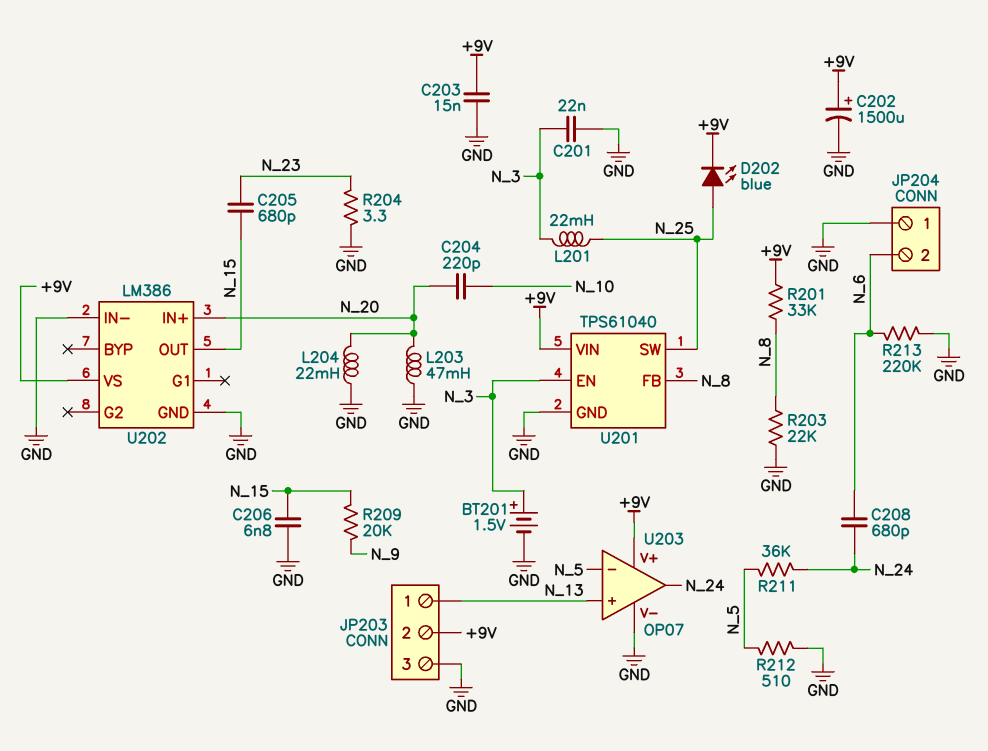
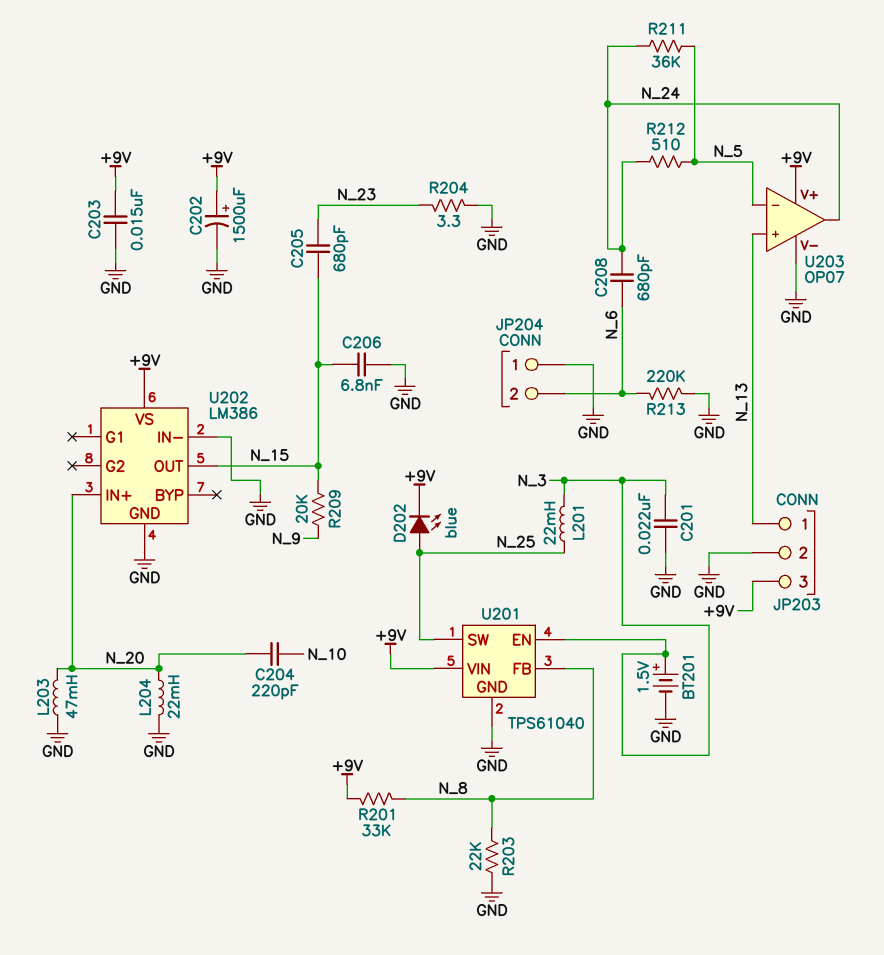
JP203 pin 2: +9V -> GND
JP203 pin 3: GND -> +9V
R212: 510 (GND, N_5) -> 510 (N_5, N_24)

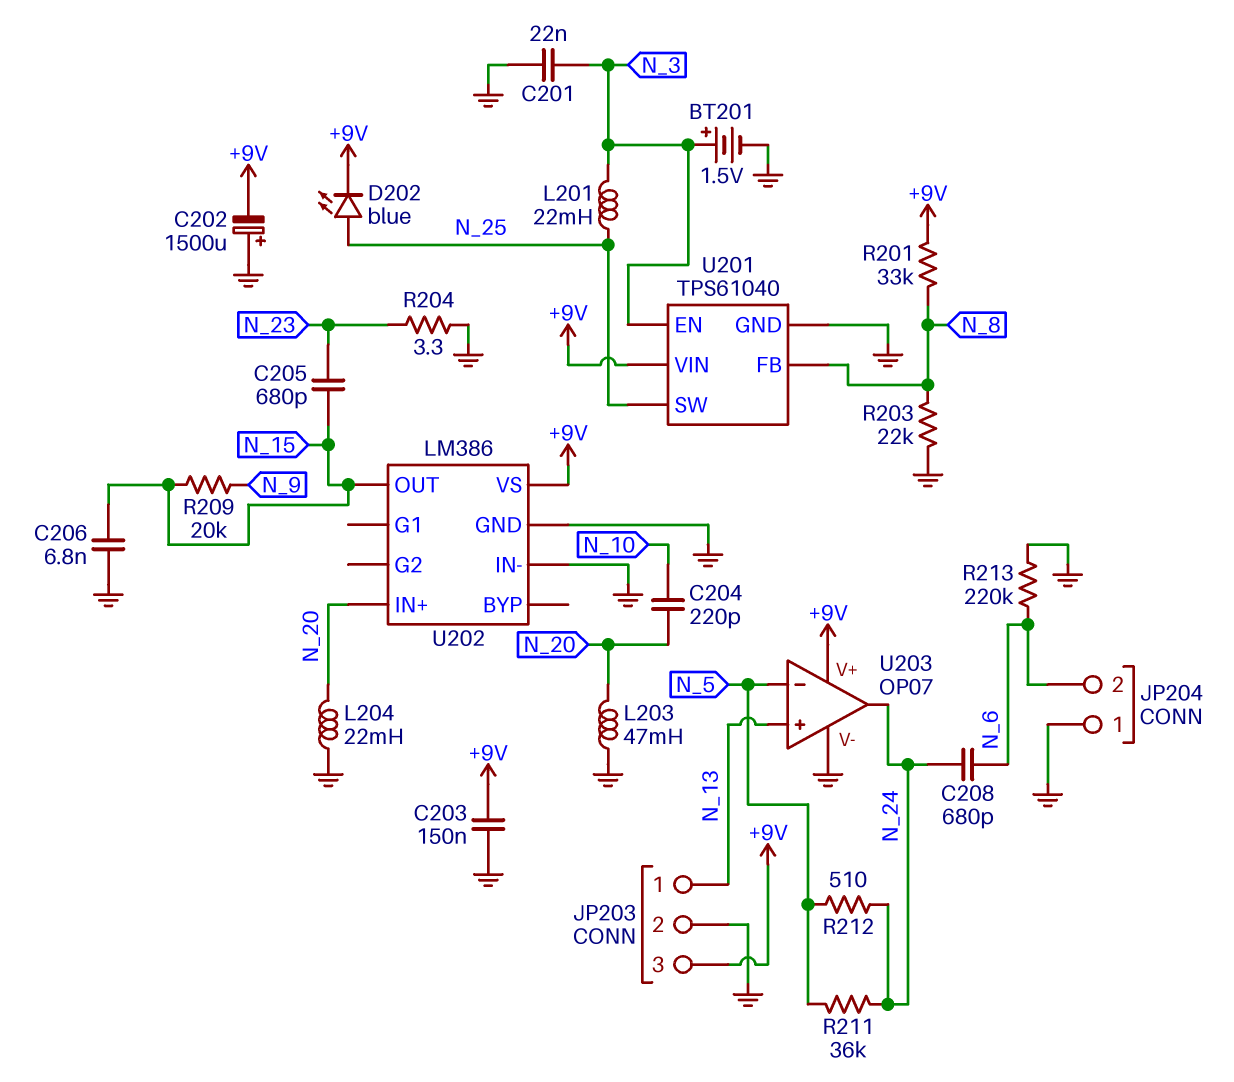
C202: 1500uF (plus +9V, minus GND) -> 1500uF (plus GND, minus +9V)
C203: 15nF (+9V, GND) -> 150nF (+9V, GND)

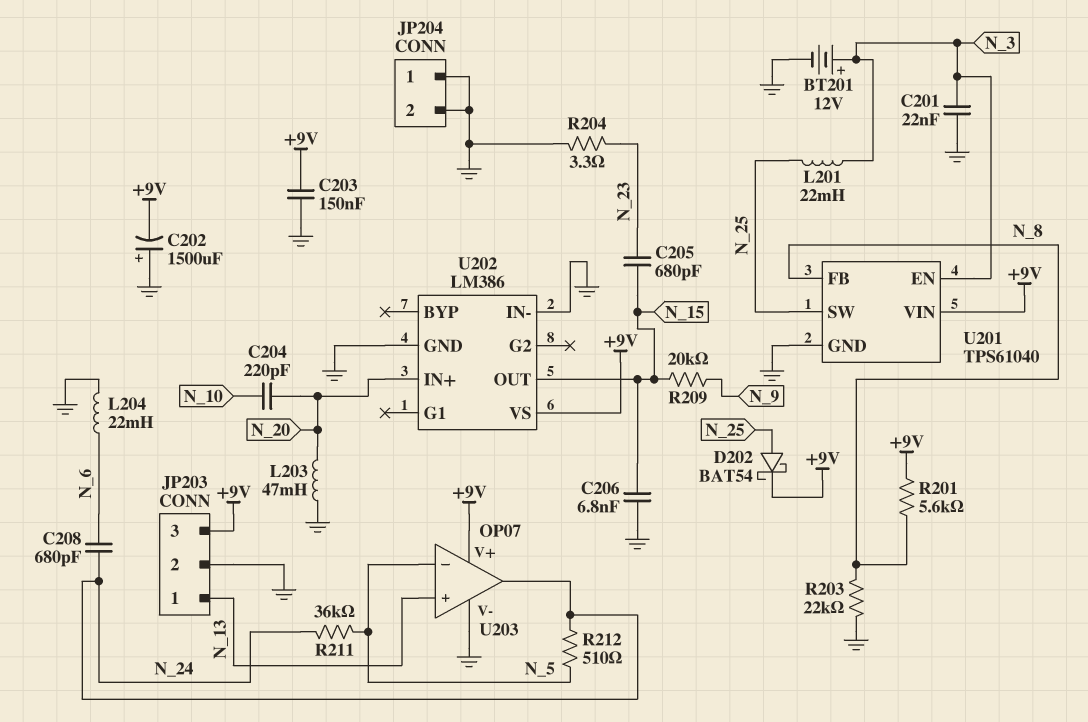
BT201: 1.5V (plus N_3, minus GND) -> 12V (plus N_3, minus GND)
D202: LED blue (A N_25, K +9V) -> schottky BAT54 (A N_25, K +9V)
JP204 pin 2: N_6 -> GND
L204: 22mH (GND, N_20) -> 22mH (GND, N_6)
R201: 33k (+9V, N_8) -> 5.6k (+9V, N_8)
R213: 220k (GND, N_6) -> none

